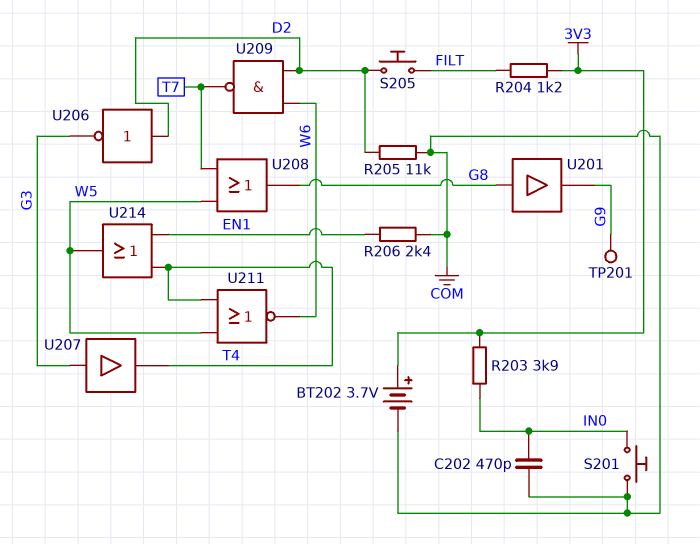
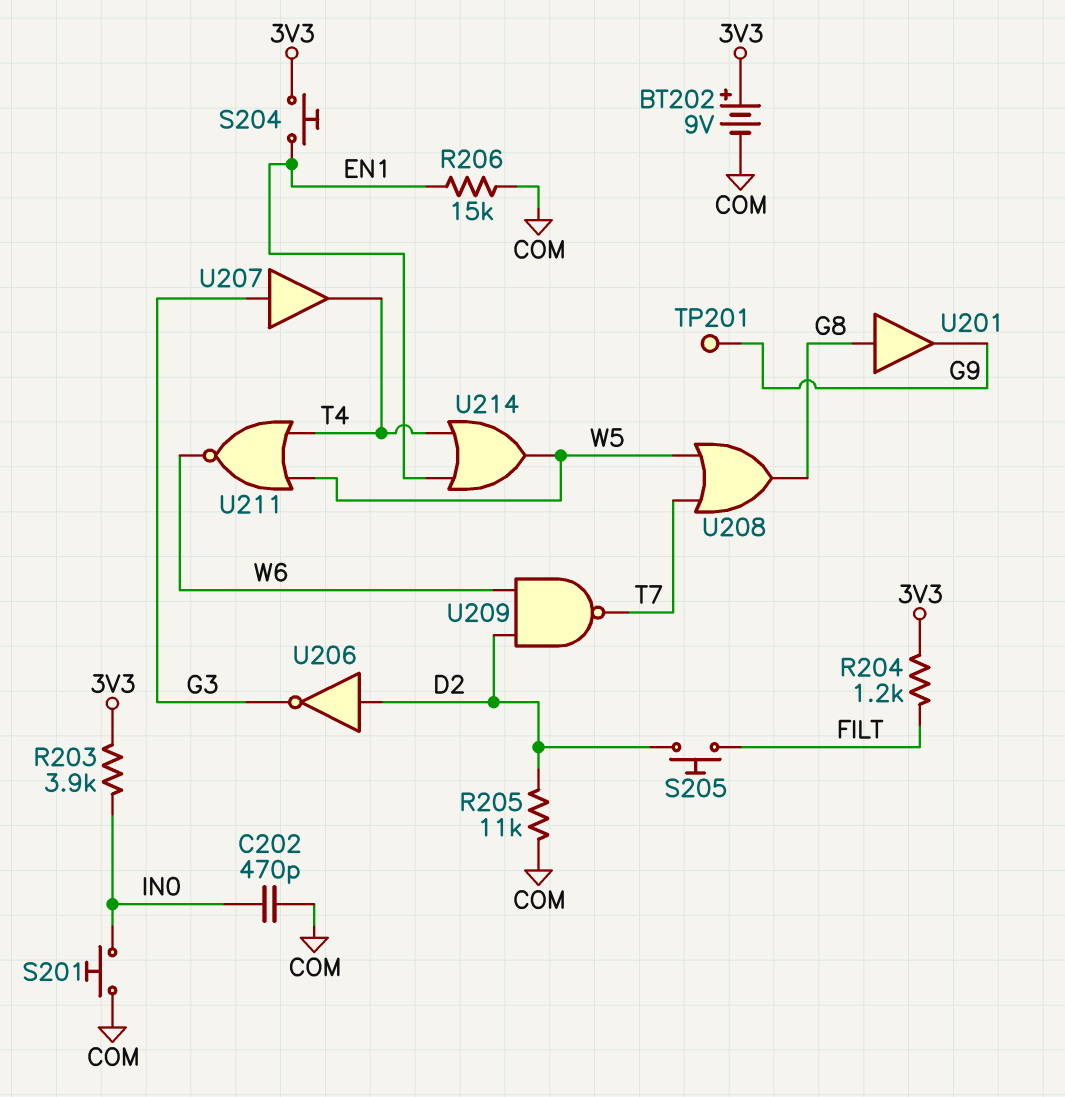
BT202: 3.7V (plus 3V3, minus COM) -> 9V (plus 3V3, minus COM)
R206: 2.4k (COM, EN1) -> 15k (COM, EN1)
S204: none -> button (3V3, EN1)

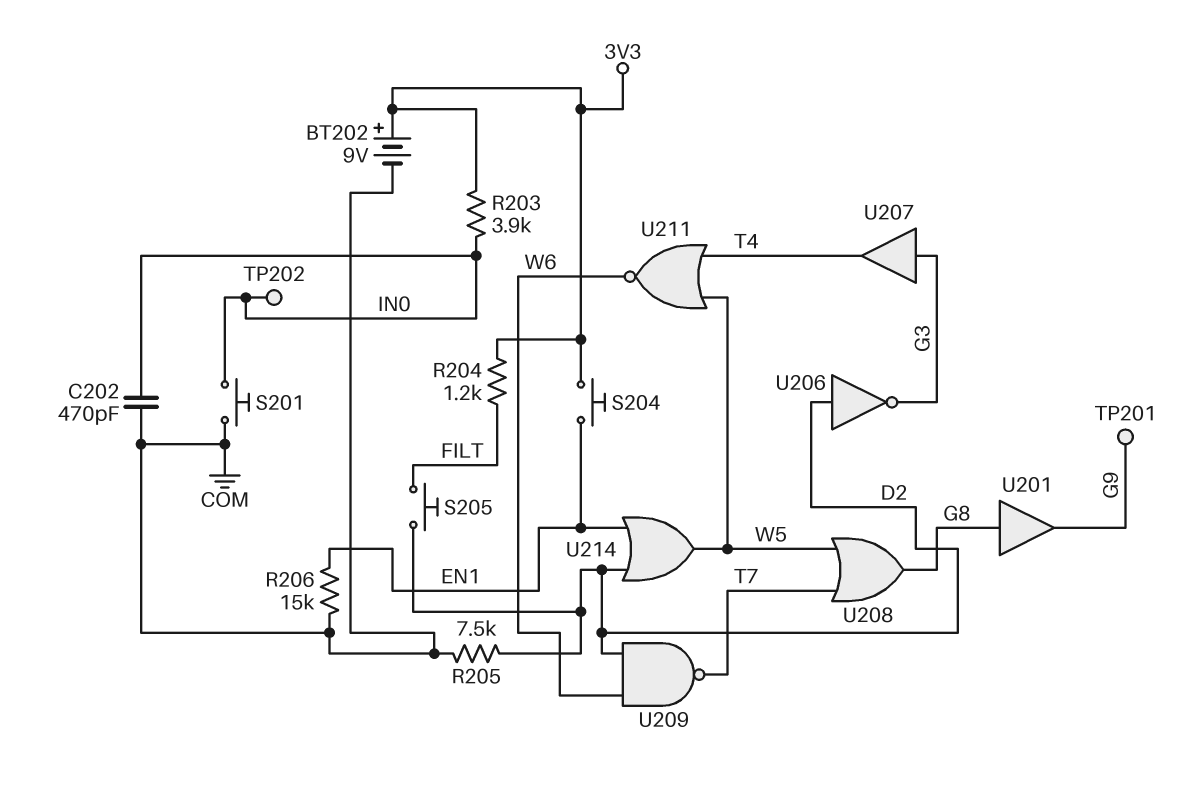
R205: 11k (COM, D2) -> 7.5k (COM, D2)
TP202: none -> test point (IN0)
U214: OR (in EN1, in T4, out W5) -> OR (in D2, in EN1, out W5)

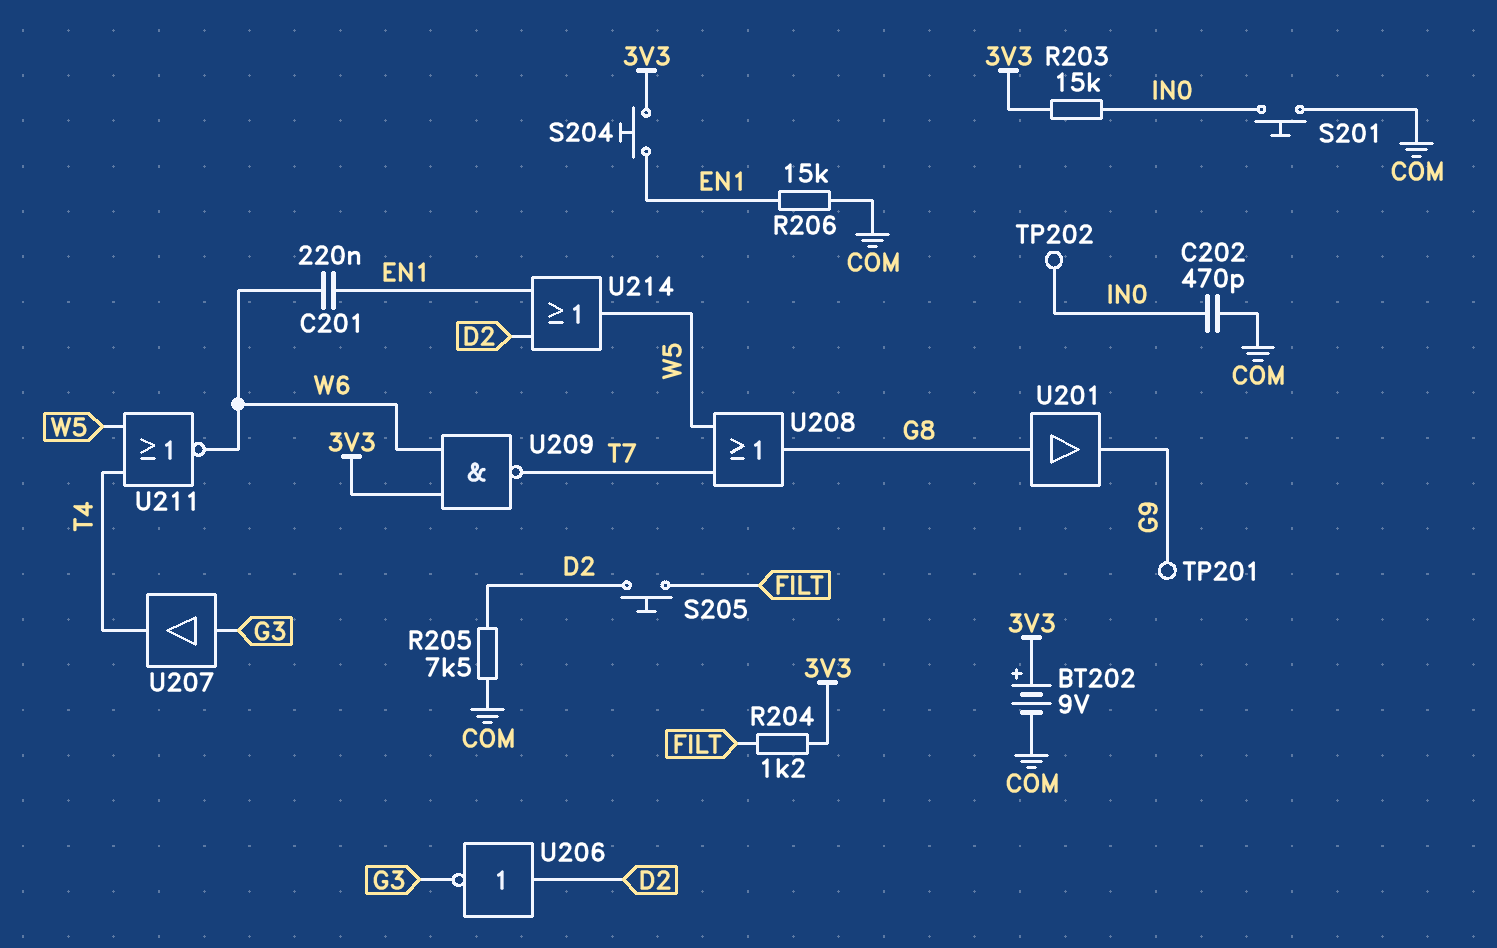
C201: none -> 220nF (EN1, W6)
R203: 3.9k (3V3, IN0) -> 15k (3V3, IN0)
U209: NAND (in D2, in W6, out T7) -> NAND (in 3V3, in W6, out T7)

